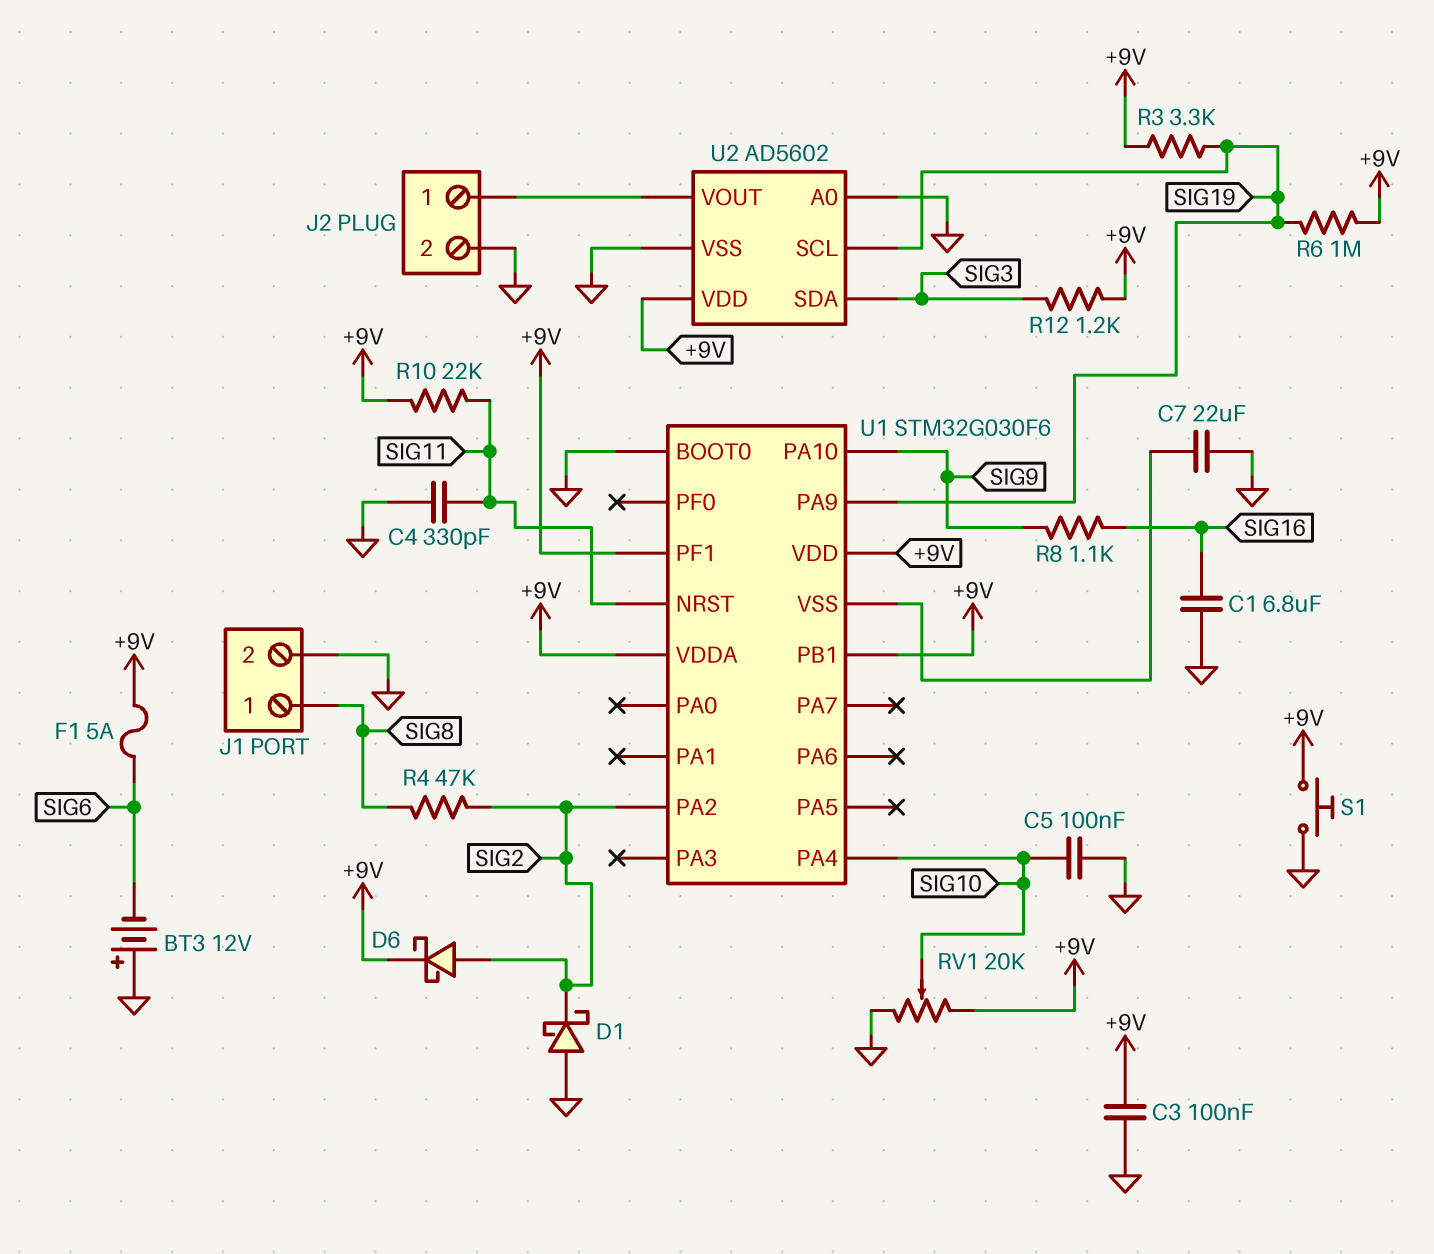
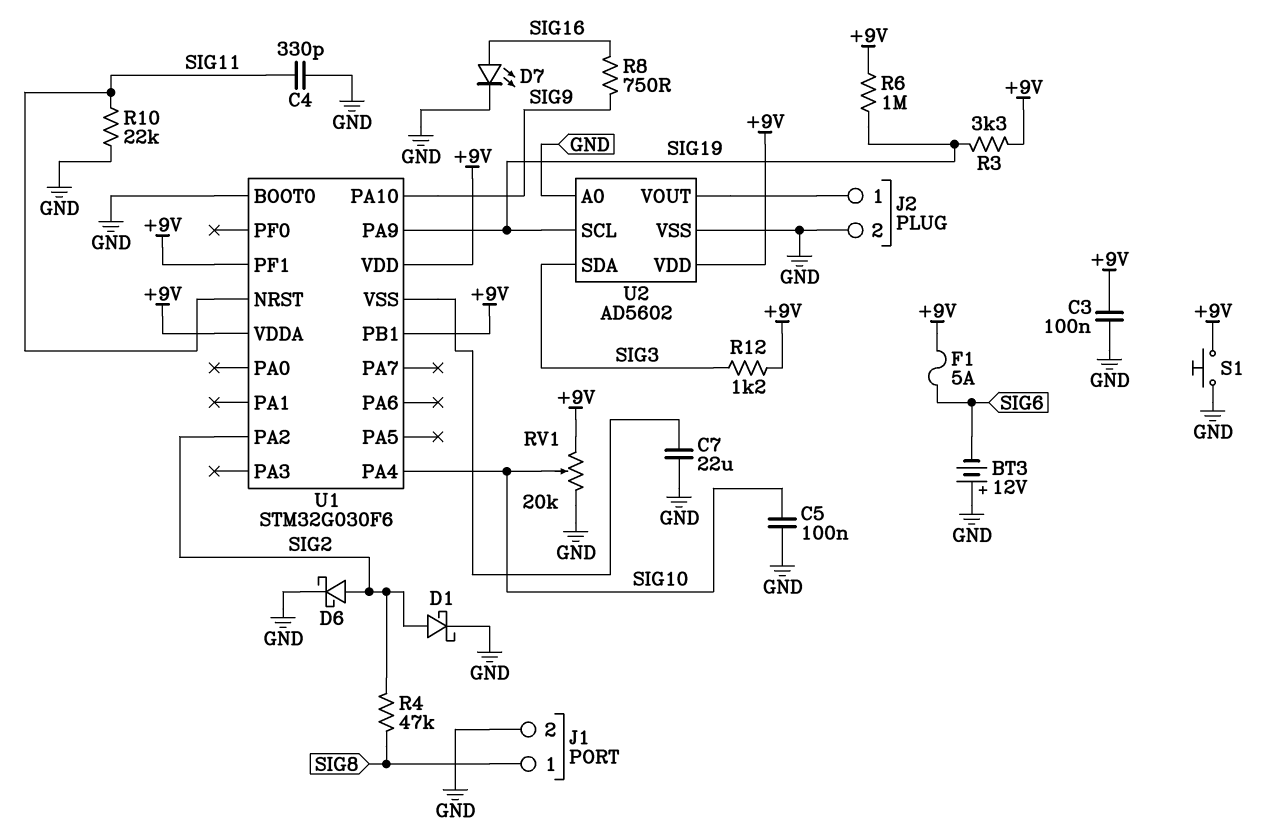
C1: 6.8uF (GND, SIG16) -> none
D1: schottky (A GND, K SIG2) -> schottky (A SIG2, K GND)
D6: schottky (A SIG2, K +9V) -> schottky (A SIG2, K GND)
D7: none -> LED (A SIG16, K GND)
R8: 1.1k (SIG9, SIG16) -> 750 (SIG9, SIG16)
R10: 22k (+9V, SIG11) -> 22k (GND, SIG11)

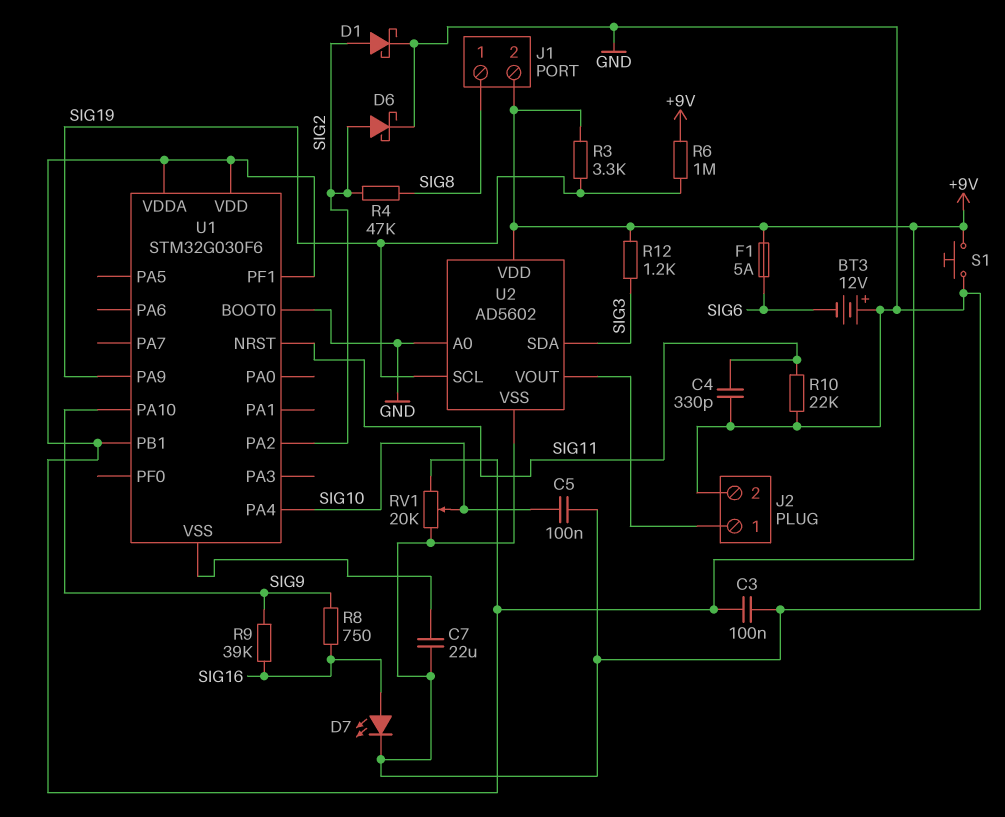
J1 pin 2: GND -> +9V
R9: none -> 39k (SIG9, SIG16)

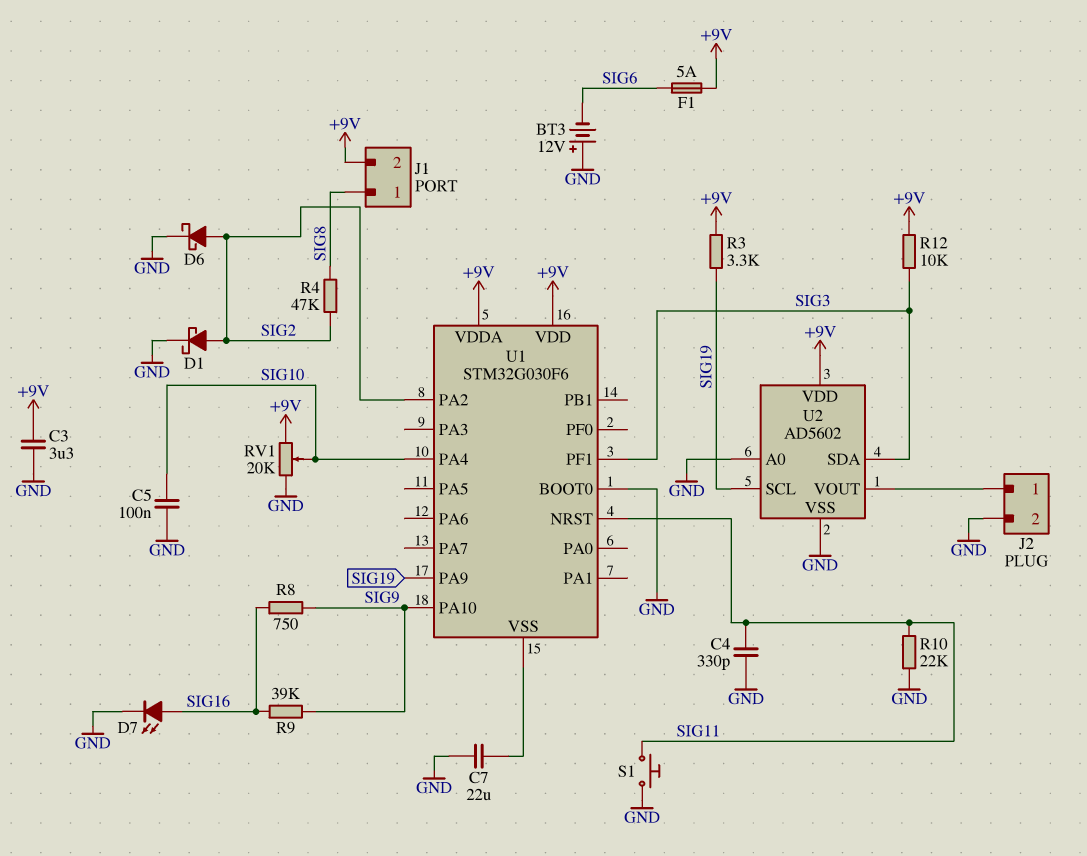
C3: 100nF (+9V, GND) -> 3.3uF (+9V, GND)
R6: 1M (+9V, SIG19) -> none
R12: 1.2k (+9V, SIG3) -> 10k (+9V, SIG3)
S1: button (+9V, GND) -> button (GND, SIG11)
U1 pin PB1: +9V -> none
U1 pin PF1: +9V -> SIG3

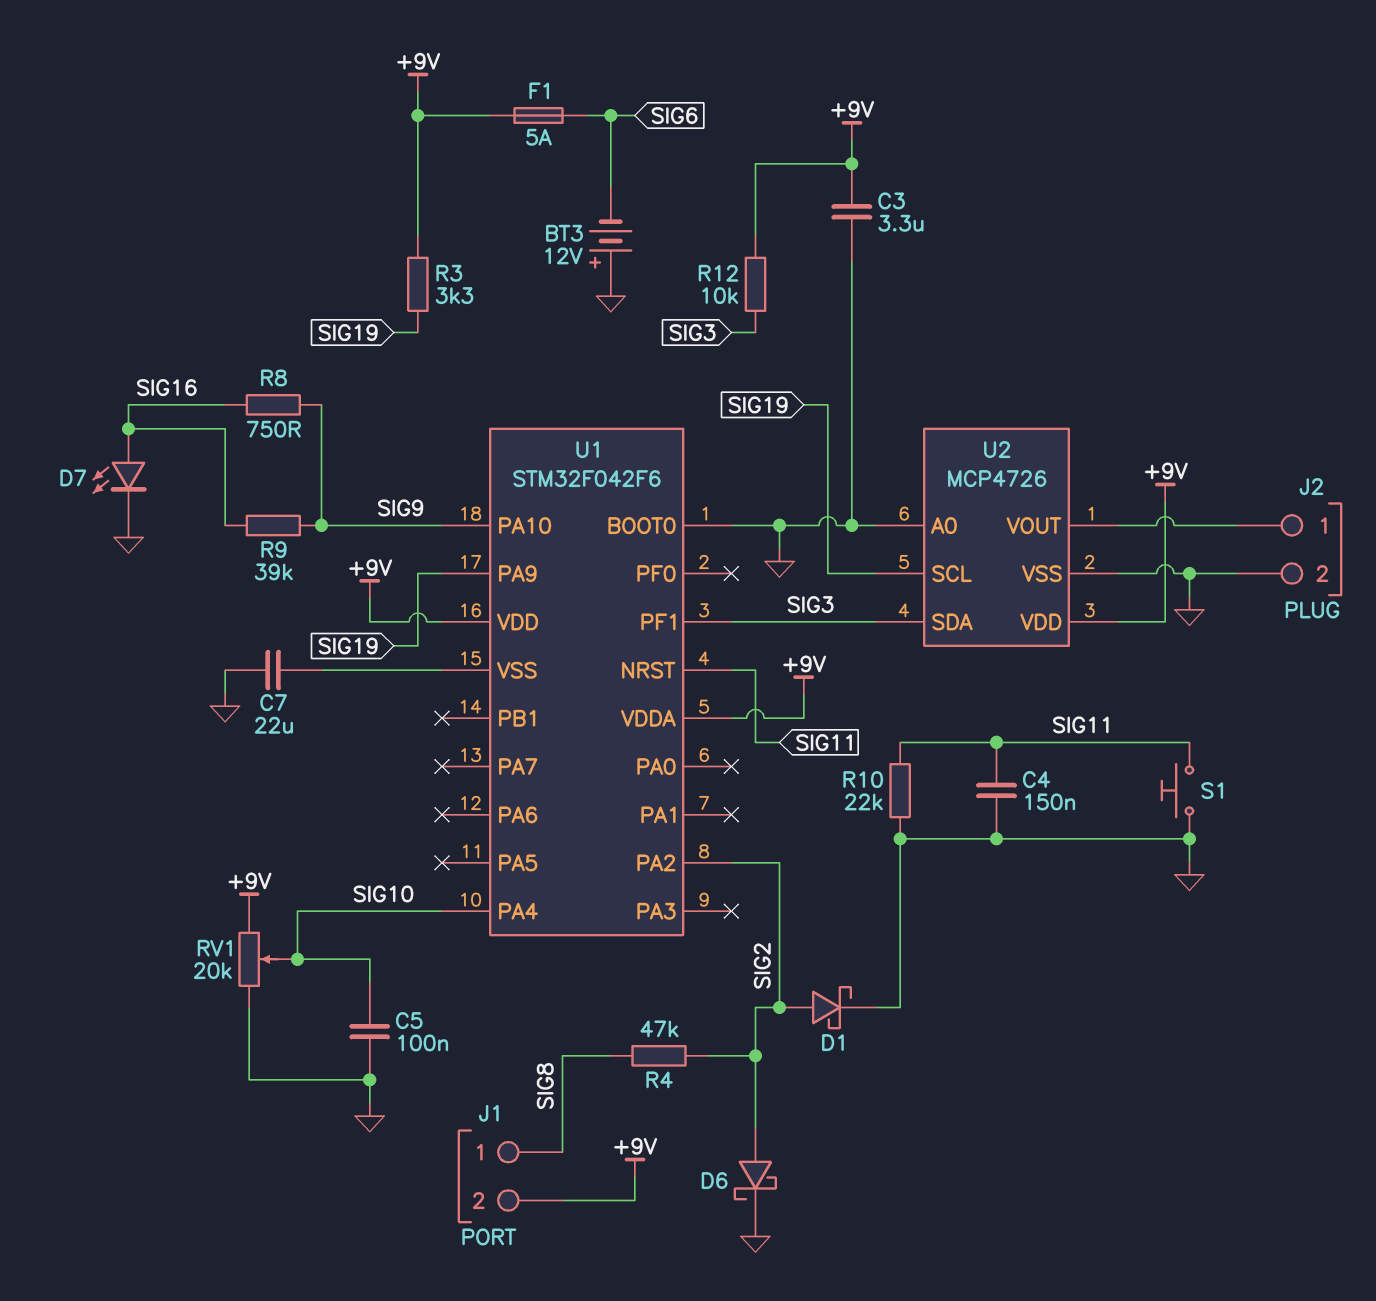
C4: 330pF (GND, SIG11) -> 150nF (GND, SIG11)
U1: STM32G030F6 -> STM32F042F6
U2: AD5602 -> MCP4726

